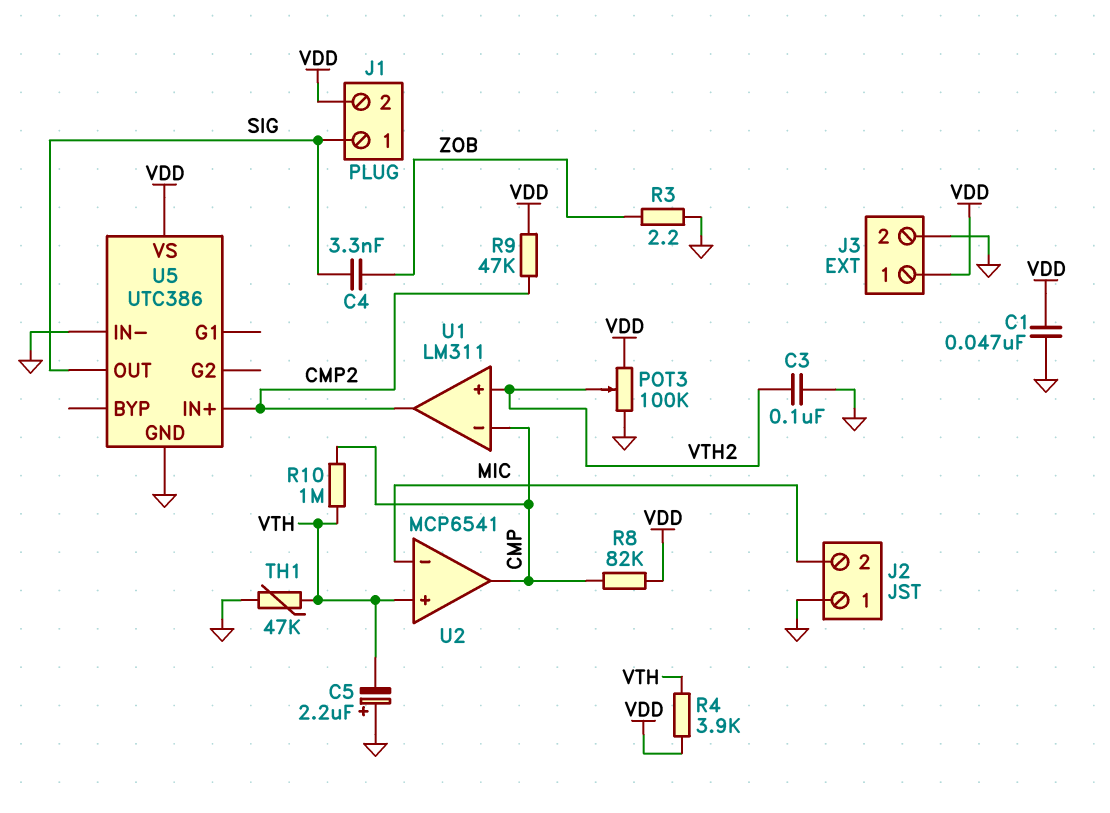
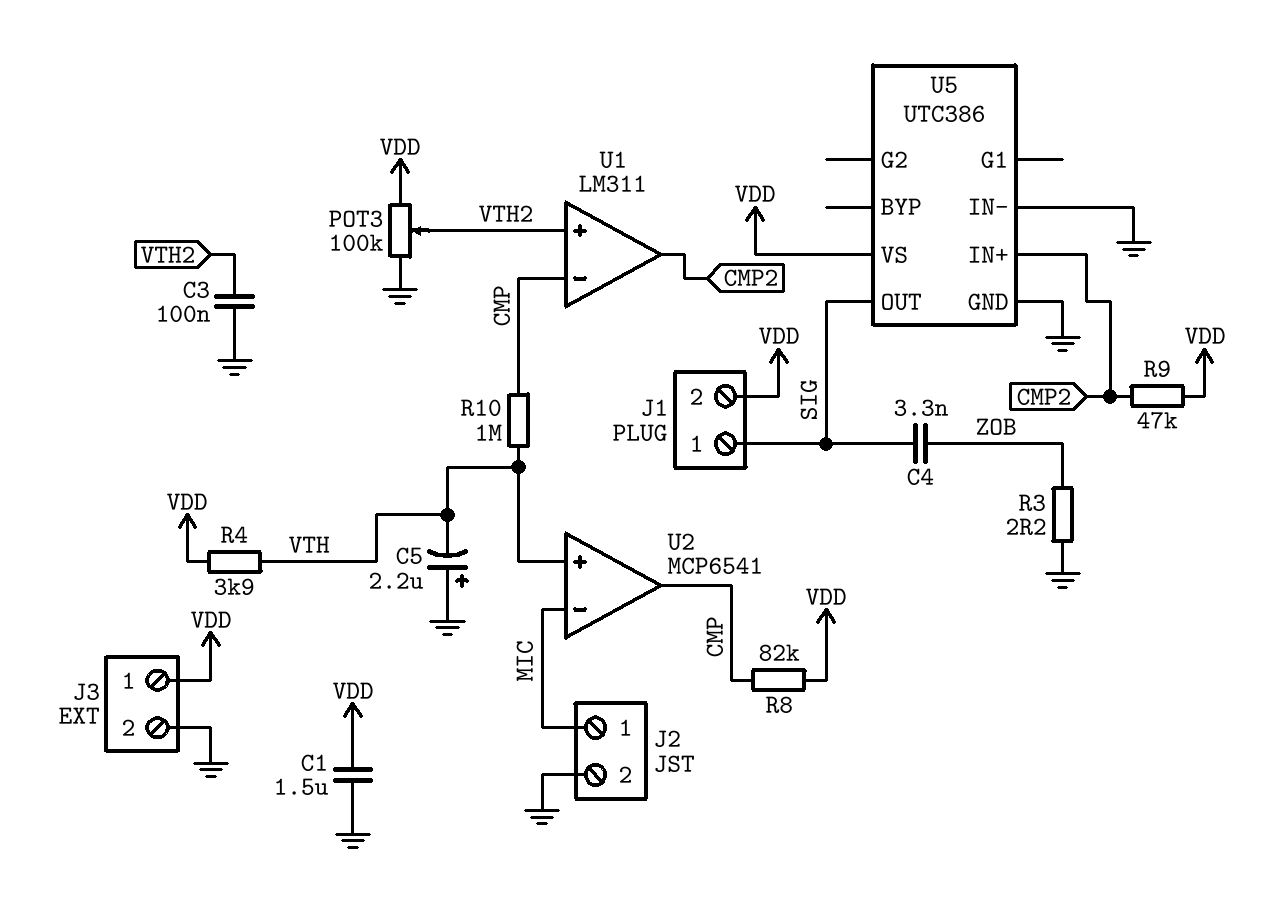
C1: 47nF (GND, VDD) -> 1.5uF (GND, VDD)
J2 pin 1: GND -> MIC
J2 pin 2: MIC -> GND
TH1: 47k (GND, VTH) -> none

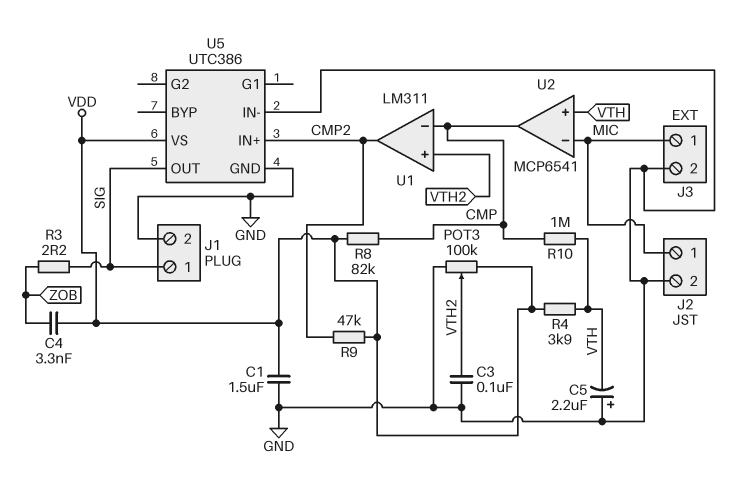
C4: 3.3nF (SIG, ZOB) -> 3.3nF (VDD, ZOB)
J1 pin 2: VDD -> GND
J3 pin 1: VDD -> MIC
R3: 2.2 (GND, ZOB) -> 2.2 (SIG, ZOB)

